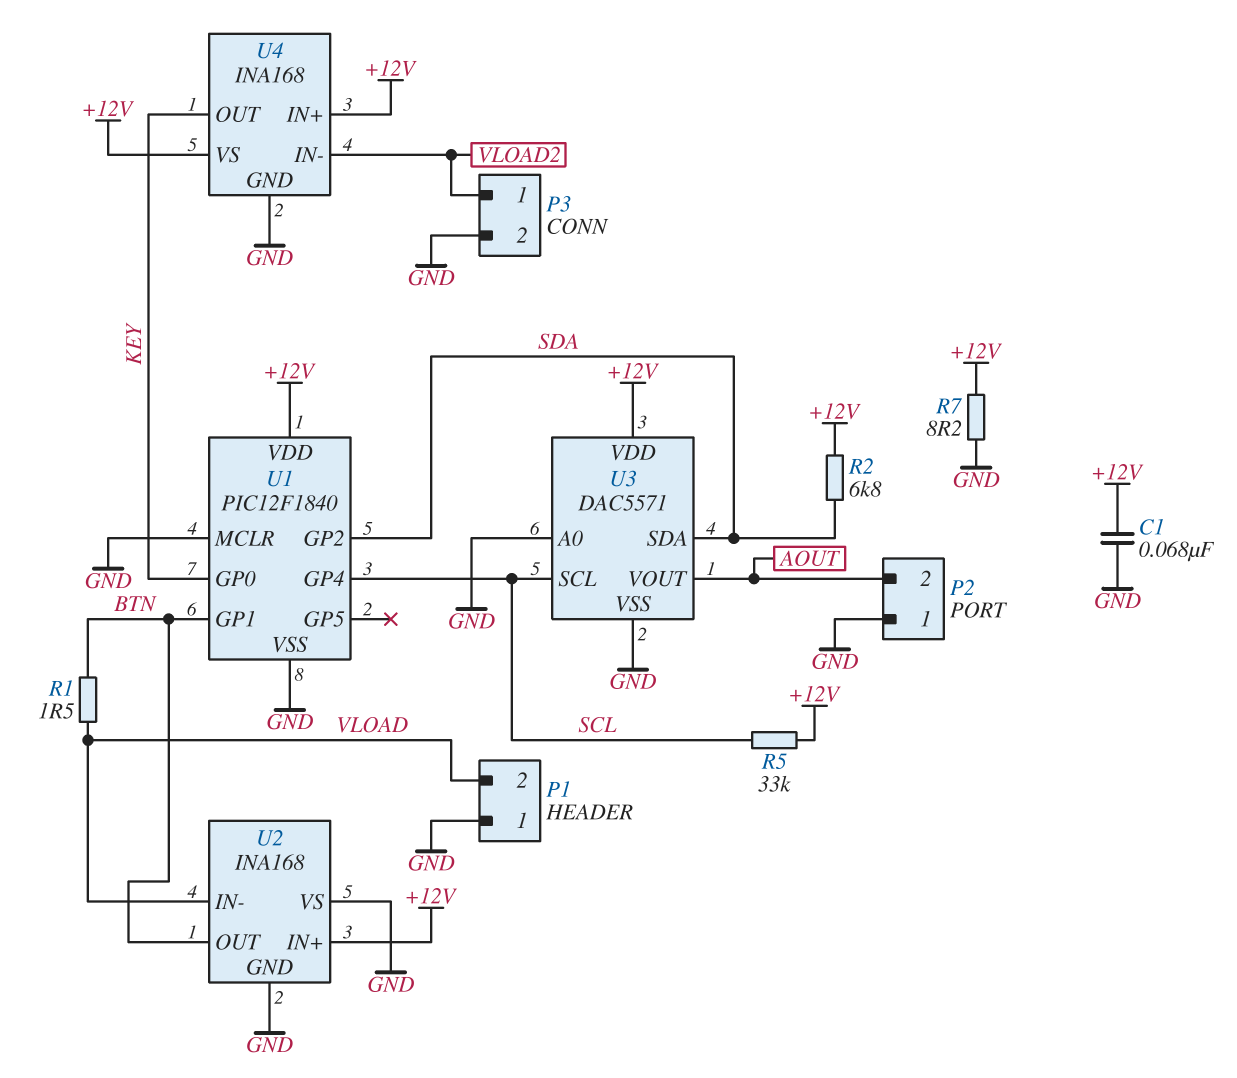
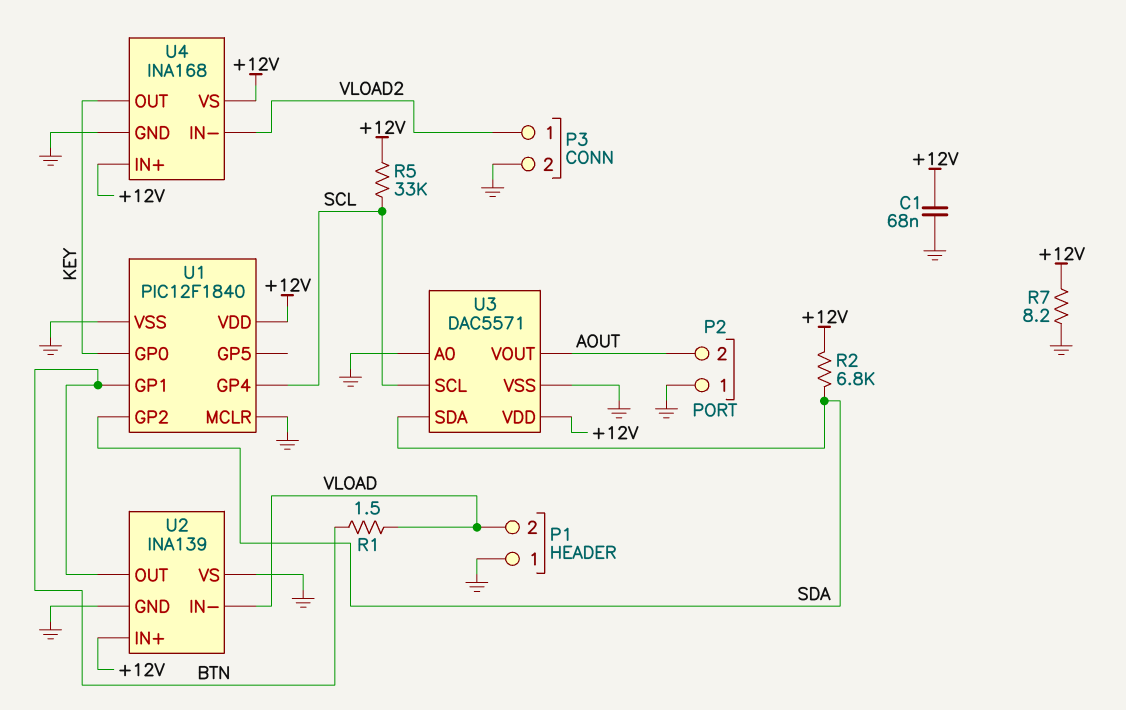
U2: INA168 -> INA139

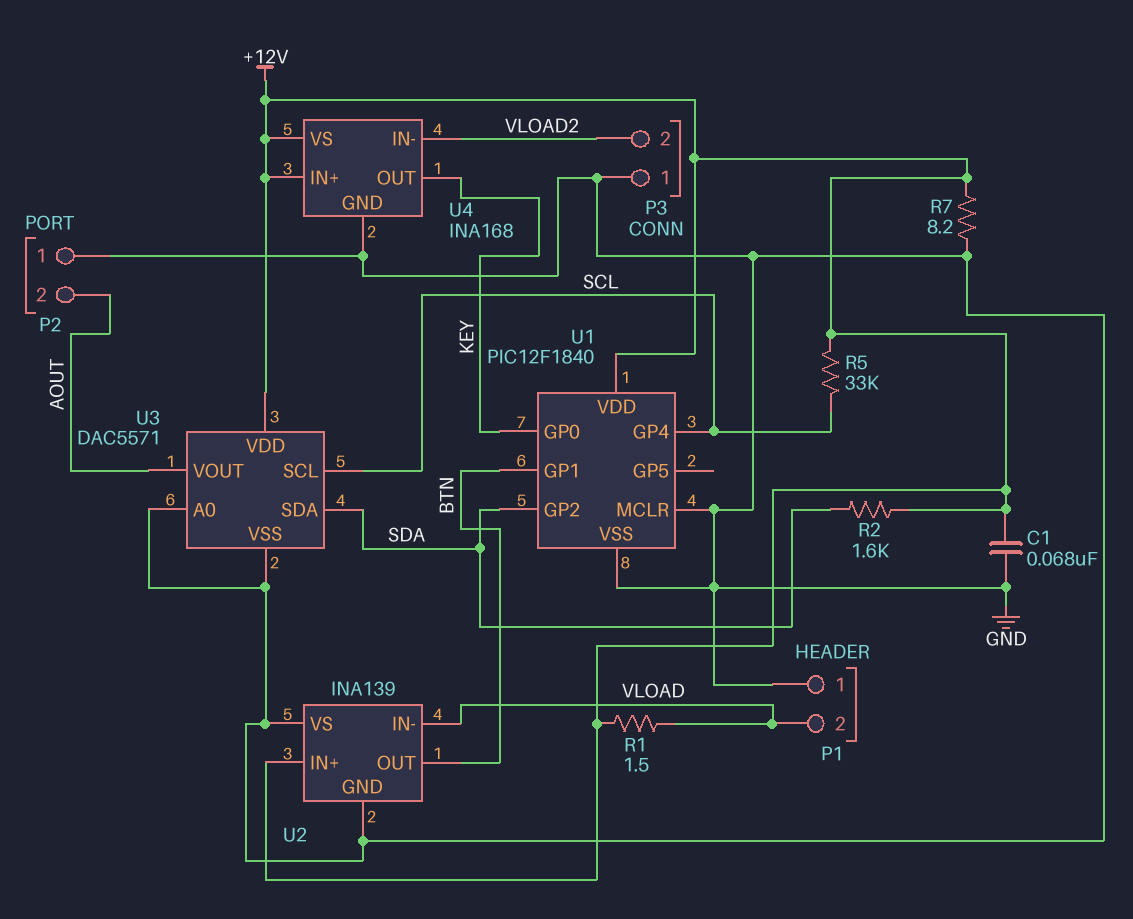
P3 pin 1: VLOAD2 -> GND
P3 pin 2: GND -> VLOAD2
R1: 1.5 (BTN, VLOAD) -> 1.5 (+12V, VLOAD)
R2: 6.8k (+12V, SDA) -> 1.6k (+12V, SDA)

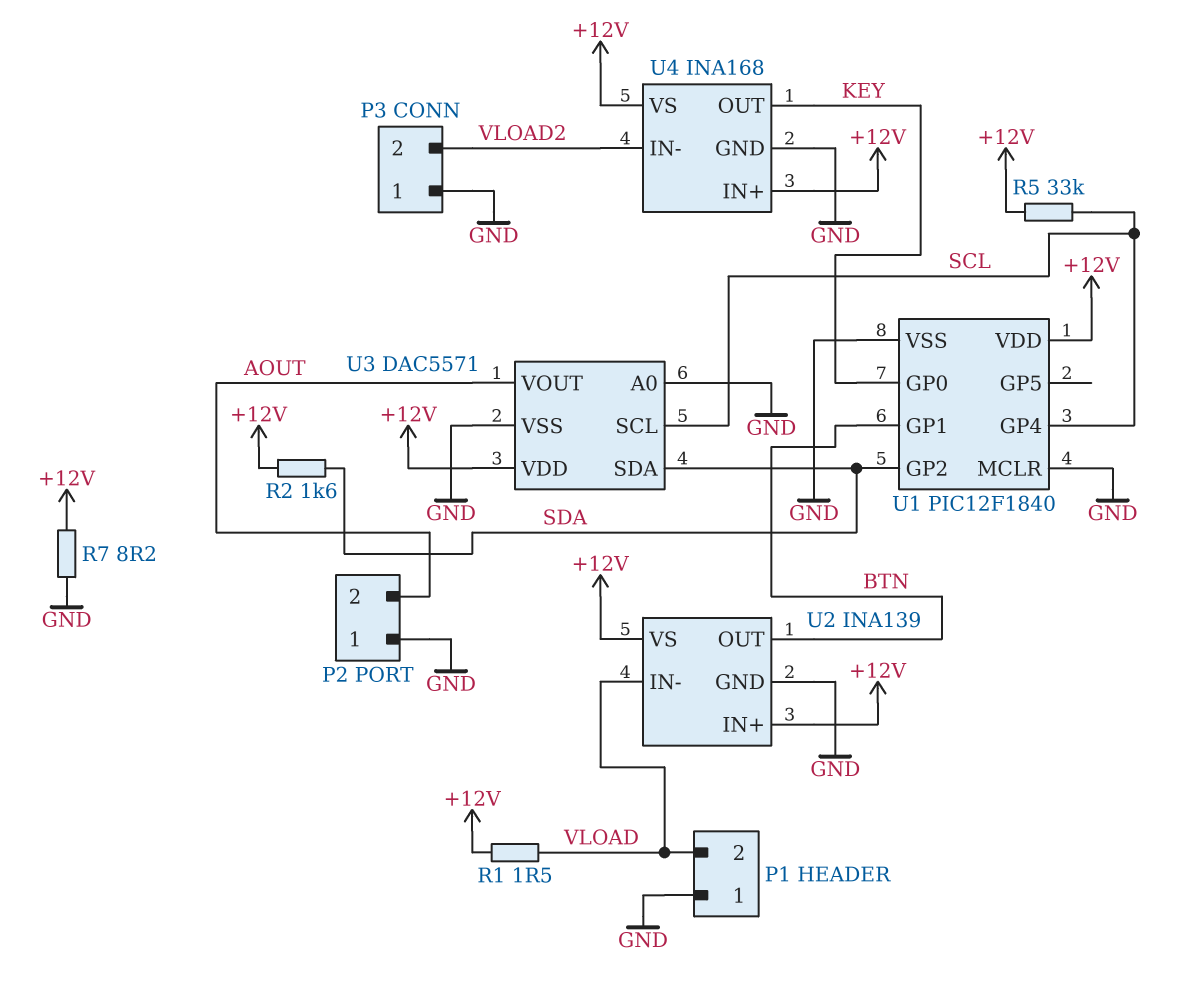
C1: 68nF (+12V, GND) -> none
U2 pin VS: GND -> +12V

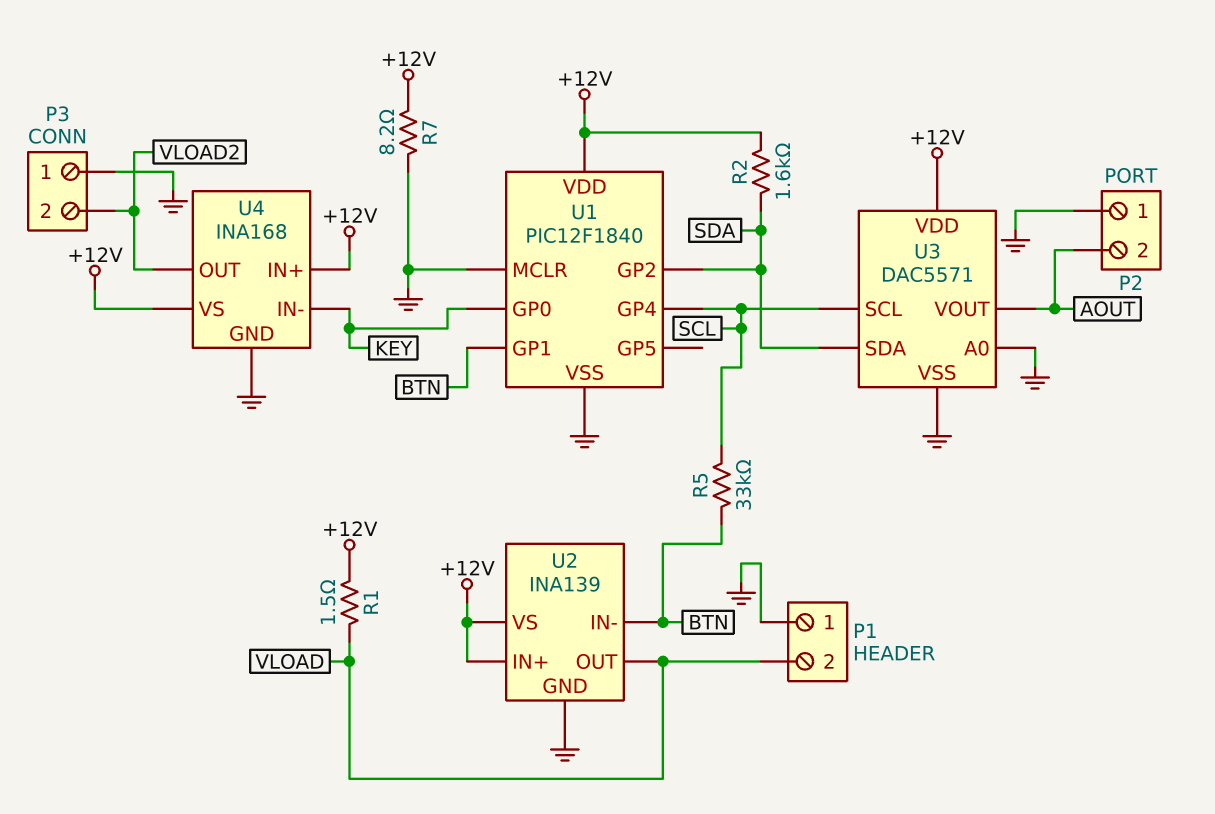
R5: 33k (+12V, SCL) -> 33k (BTN, SCL)
U2 pin IN-: VLOAD -> BTN
U2 pin OUT: BTN -> VLOAD
U4 pin IN-: VLOAD2 -> KEY
U4 pin OUT: KEY -> VLOAD2

